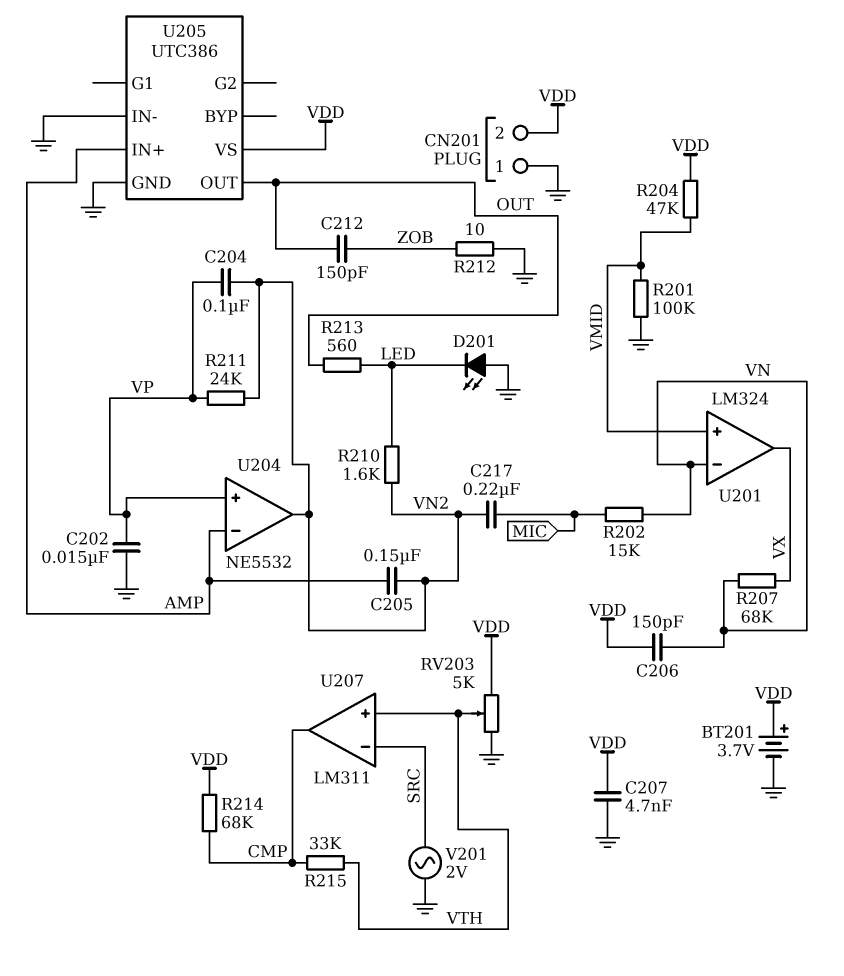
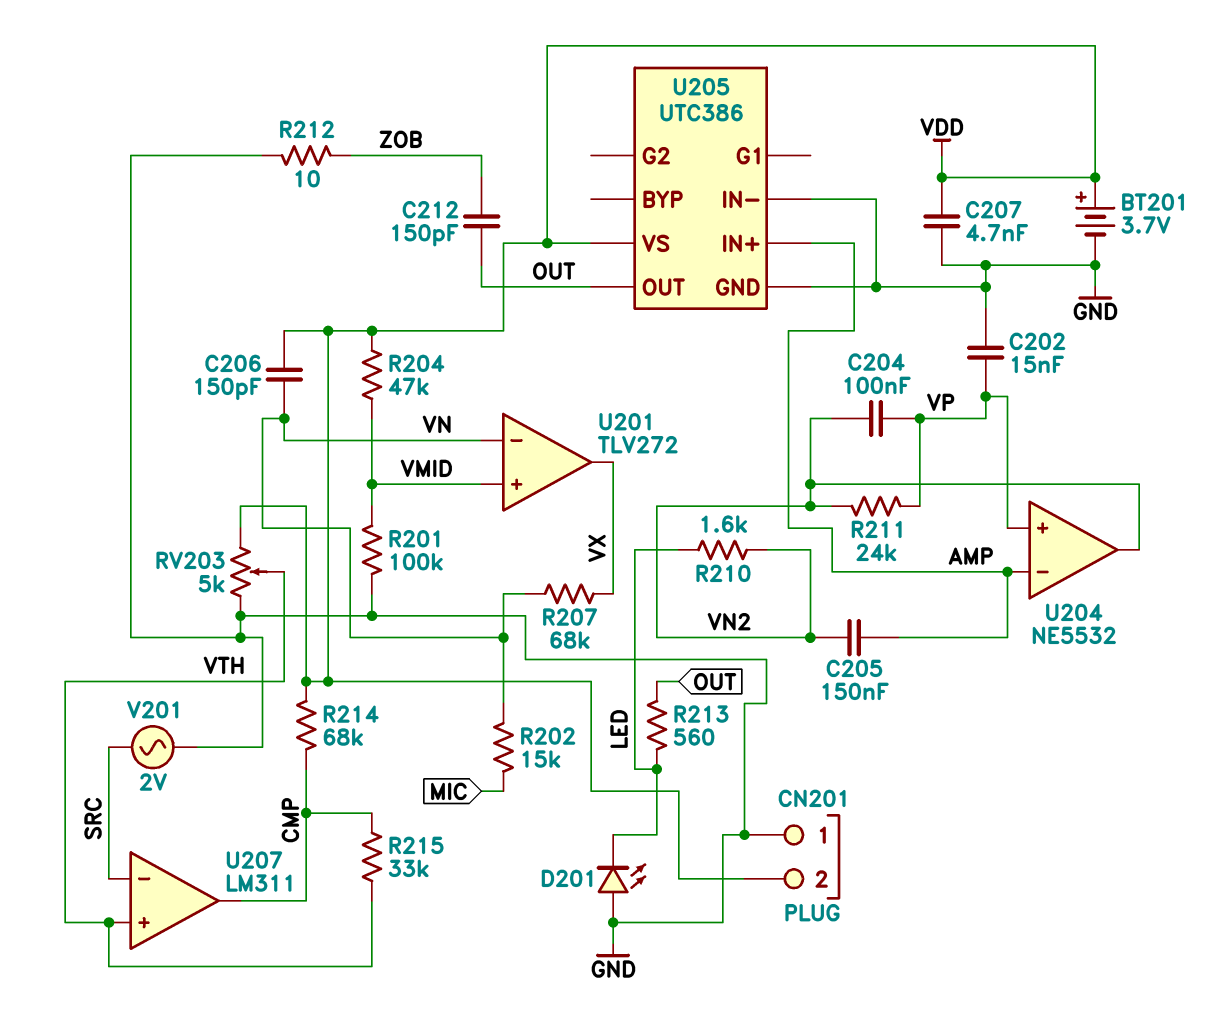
C217: 220nF (MIC, VN2) -> none
U201: LM324 -> TLV272

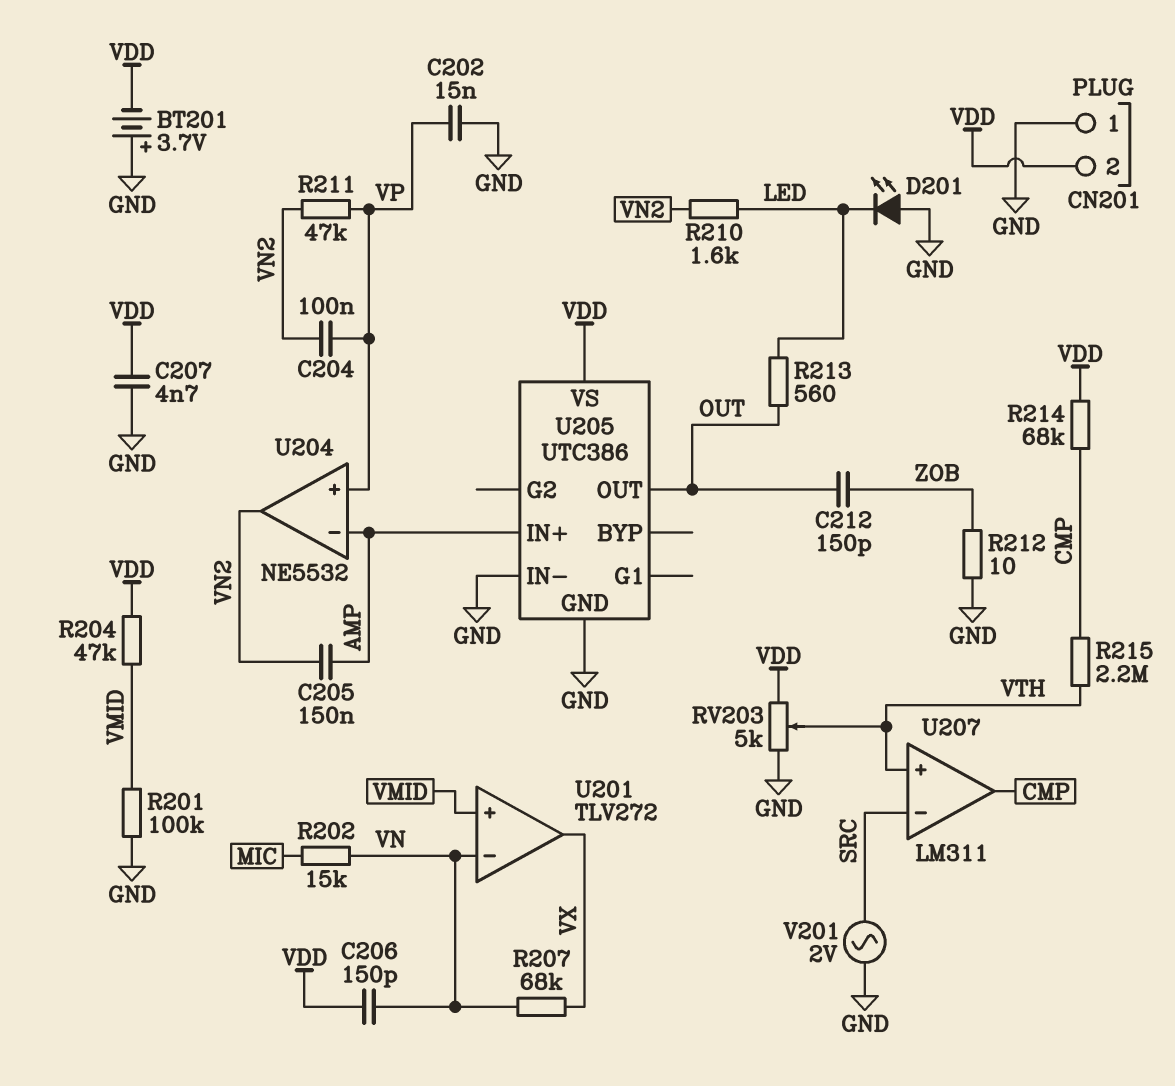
BT201: 3.7V (plus VDD, minus GND) -> 3.7V (plus GND, minus VDD)
R211: 24k (VN2, VP) -> 47k (VN2, VP)
R215: 33k (CMP, VTH) -> 2.2M (CMP, VTH)

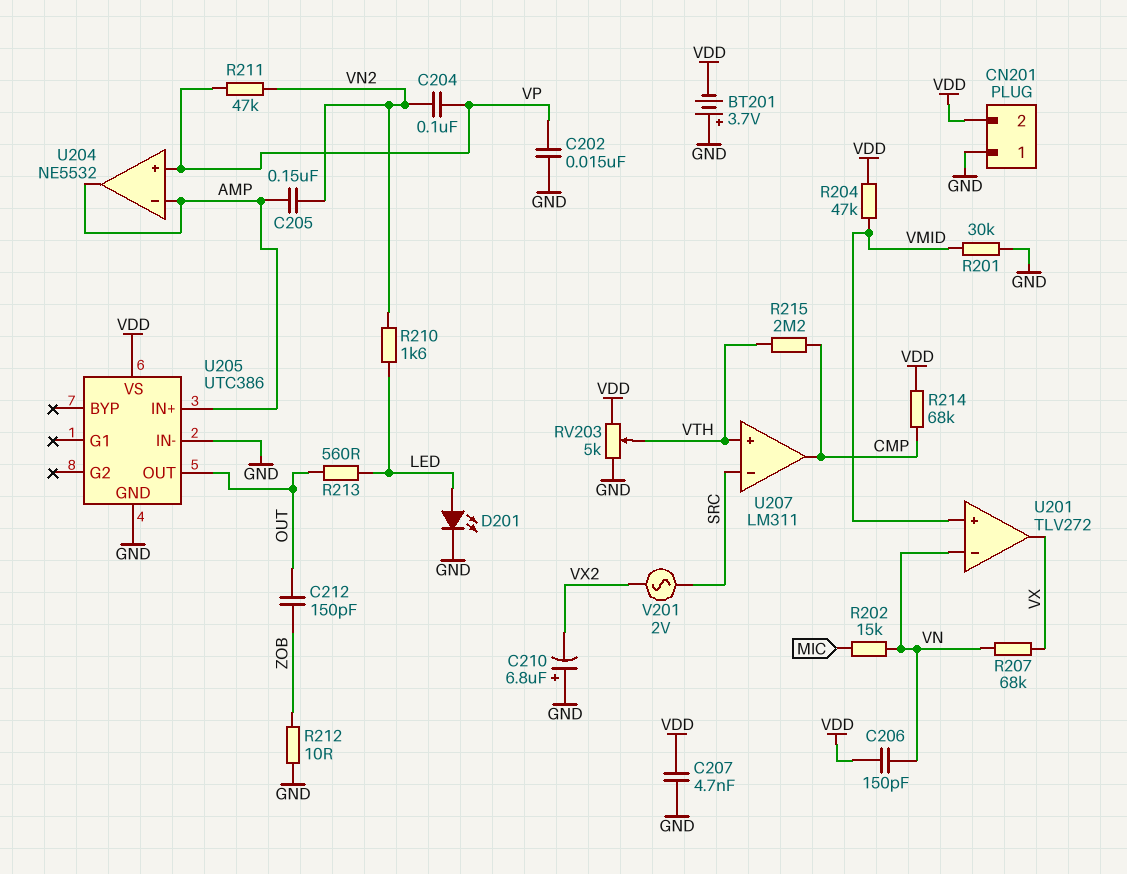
C210: none -> 6.8uF (plus GND, minus VX2)
D201: LED (A GND, K LED) -> LED (A LED, K GND)
R201: 100k (GND, VMID) -> 30k (GND, VMID)
U204 pin out: VN2 -> AMP
V201: AC 2V (GND, SRC) -> AC 2V (SRC, VX2)

